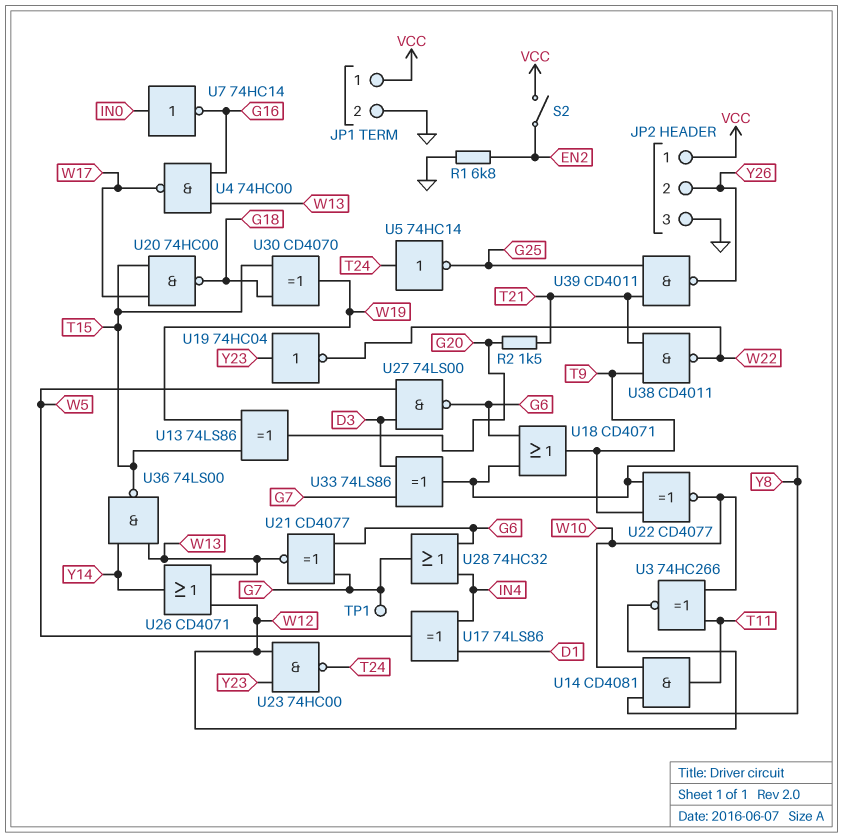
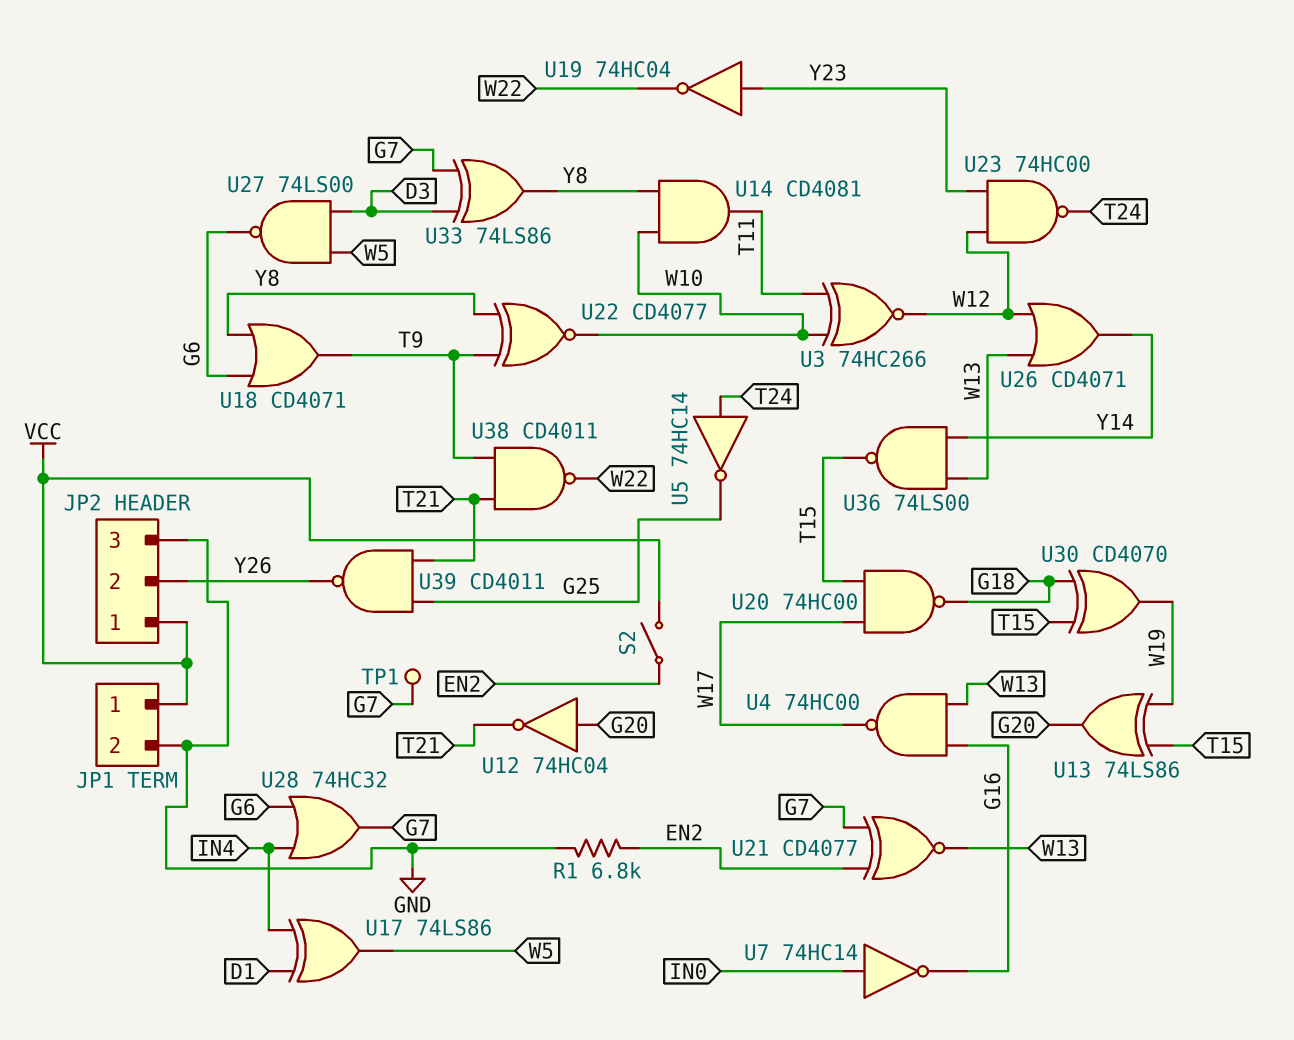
R2: 1.5k (G20, T21) -> none
U12: none -> NOT 74HC04 (in G20, out T21)
U21: XNOR CD4077 (in G6, in G7, out W13) -> XNOR CD4077 (in EN2, in G7, out W13)

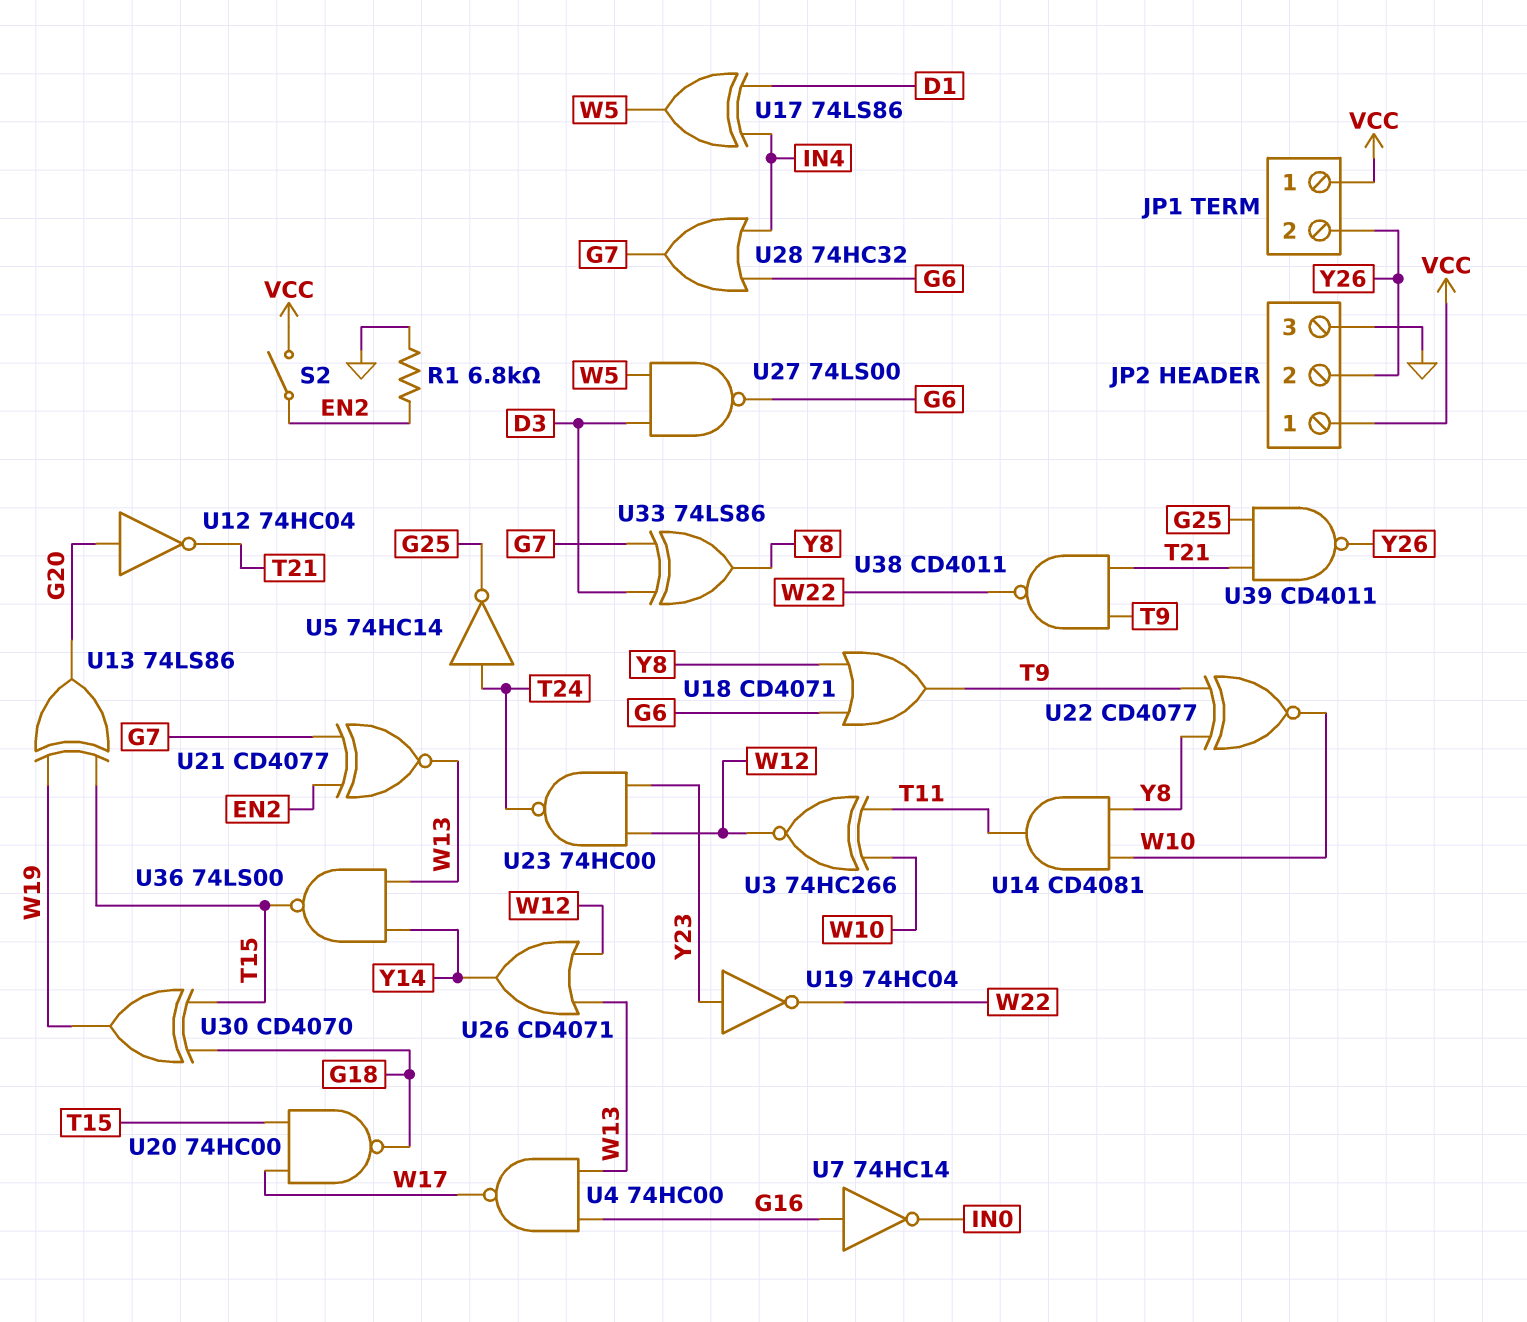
JP1 pin 2: GND -> Y26
TP1: test point (G7) -> none
U7: NOT 74HC14 (in IN0, out G16) -> NOT 74HC14 (in G16, out IN0)

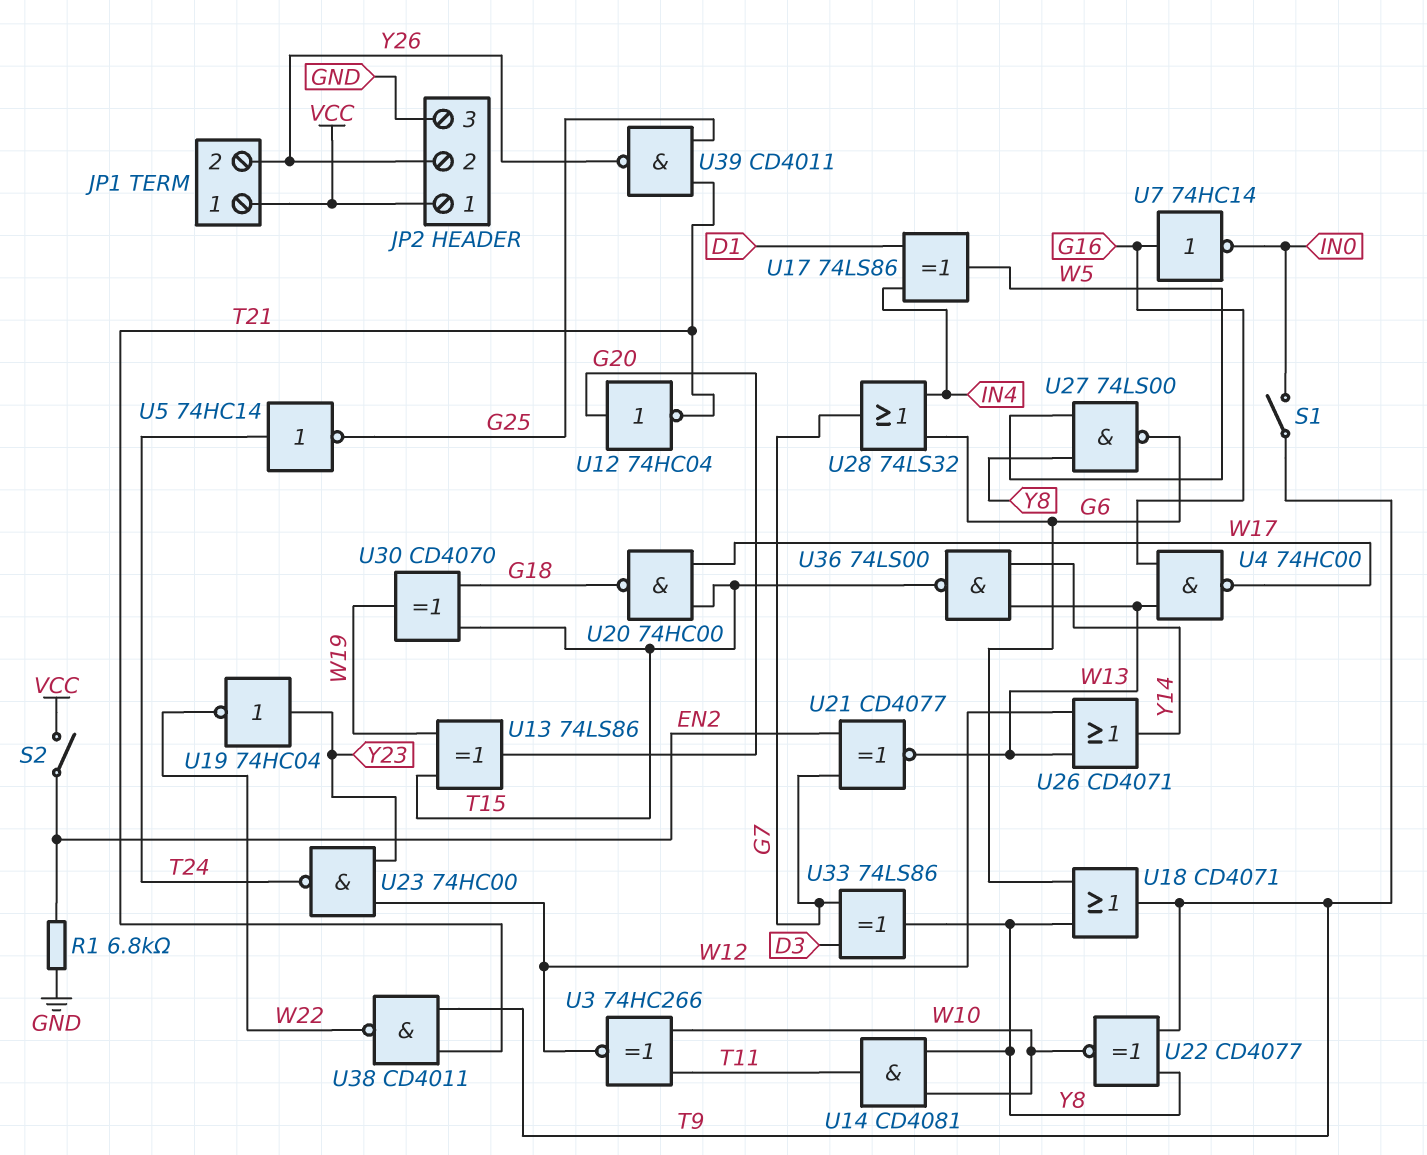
S1: none -> switch (IN0, T9)
U27: NAND 74LS00 (in D3, in W5, out G6) -> NAND 74LS00 (in W5, in Y8, out G6)
U28: OR 74HC32 (in G6, in IN4, out G7) -> OR 74LS32 (in G6, in IN4, out G7)

